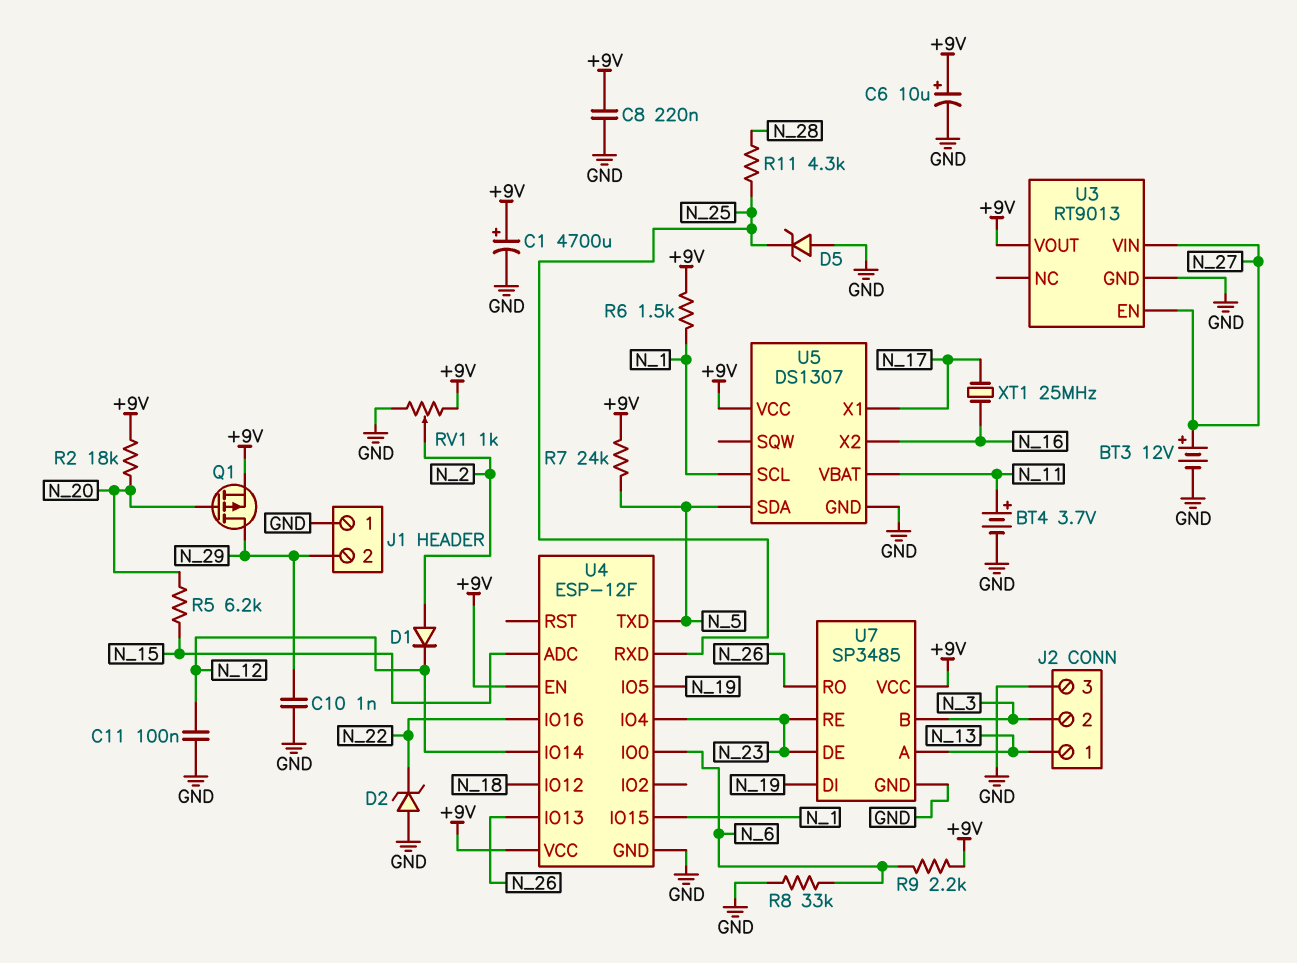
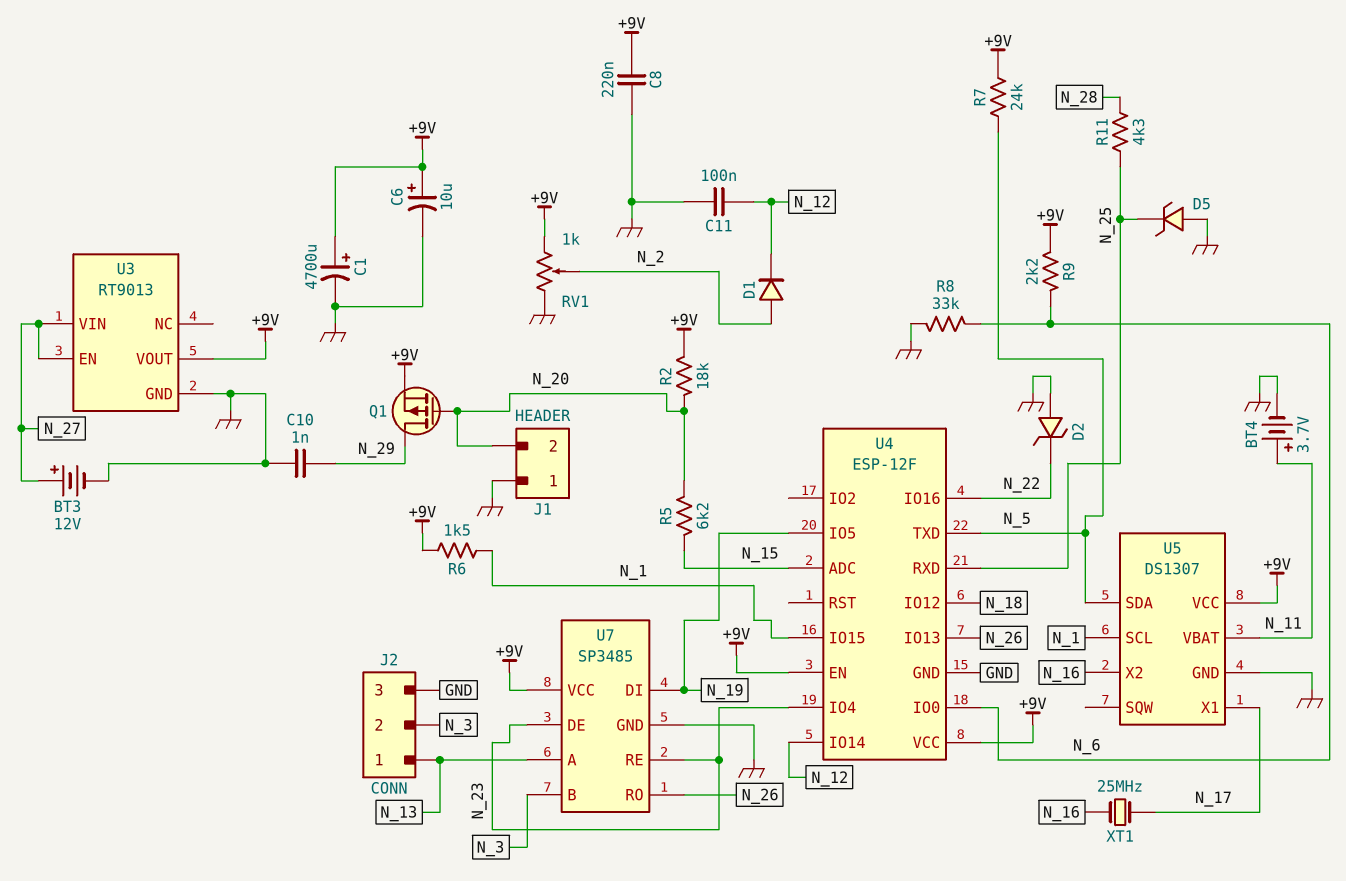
J1 pin 2: N_29 -> N_20

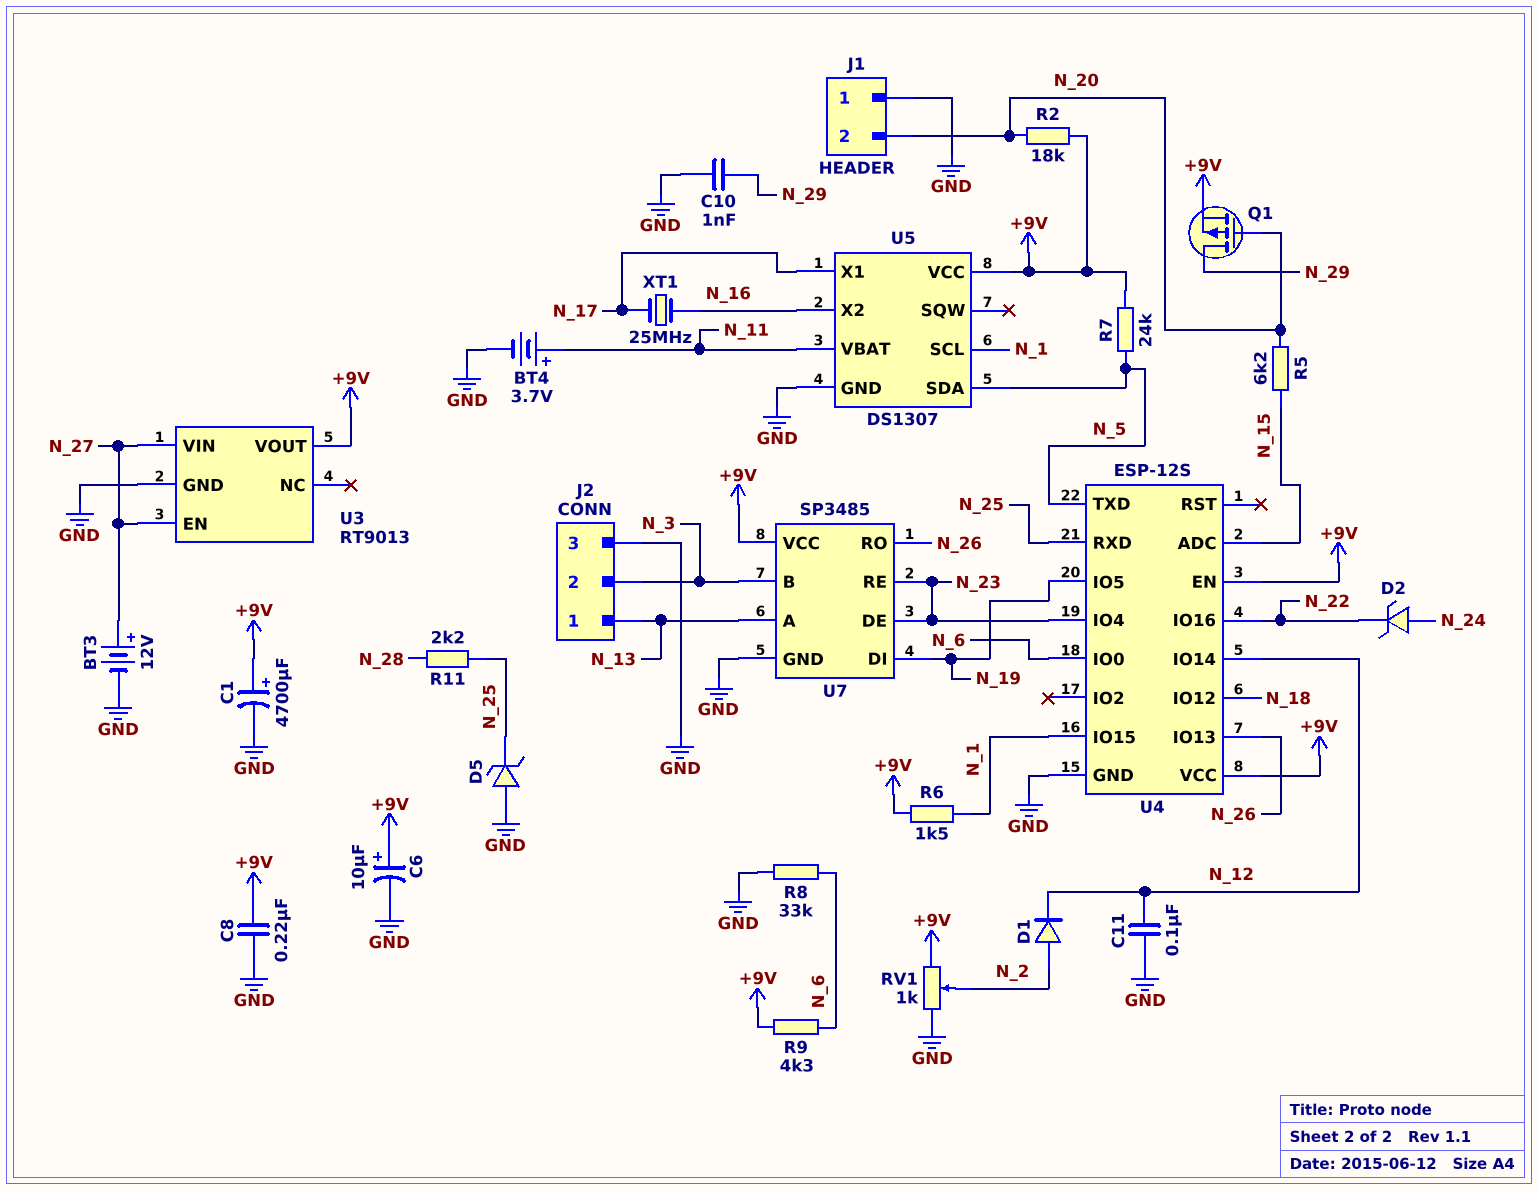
D2: zener (A GND, K N_22) -> zener (A N_24, K N_22)
R9: 2.2k (+9V, N_6) -> 4.3k (+9V, N_6)
R11: 4.3k (N_25, N_28) -> 2.2k (N_25, N_28)
U4: ESP-12F -> ESP-12S

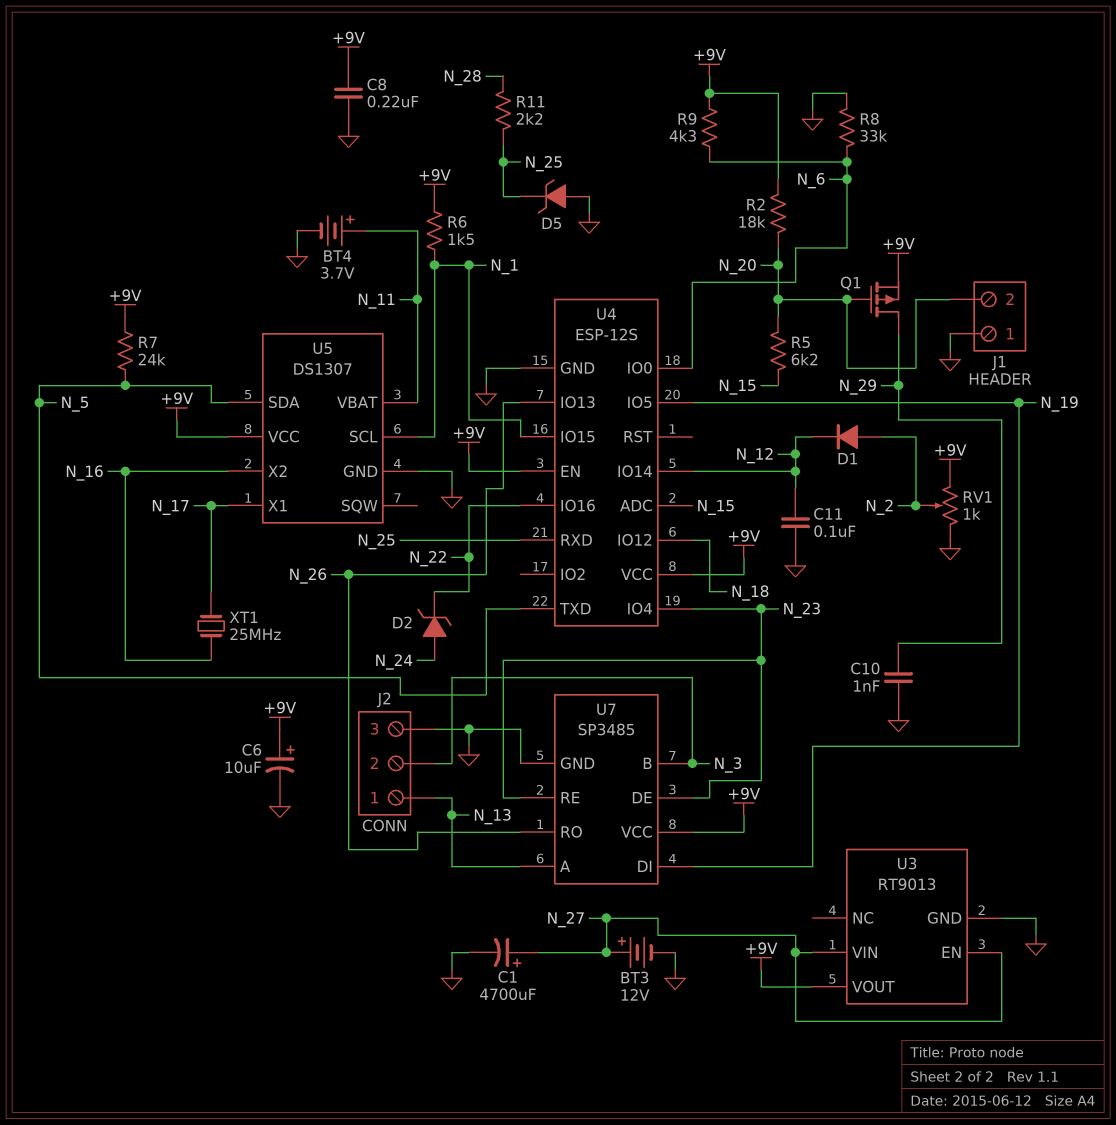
C1: 4700uF (plus +9V, minus GND) -> 4700uF (plus N_27, minus GND)

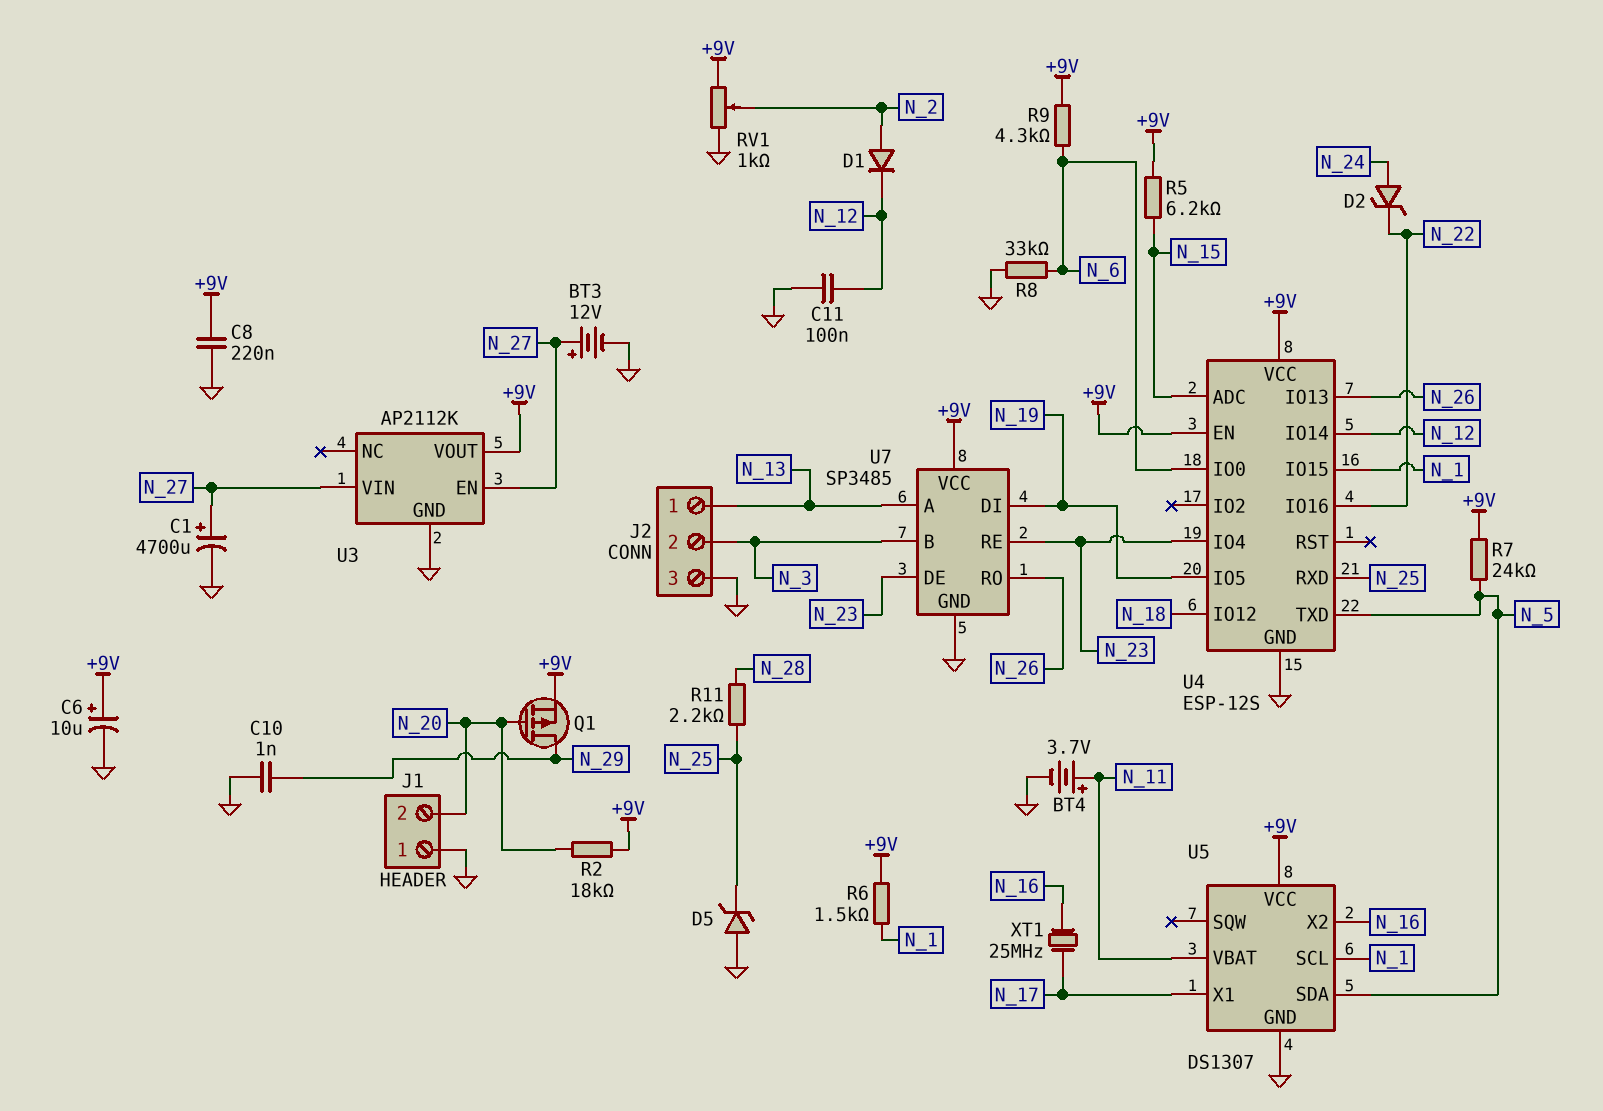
R5: 6.2k (N_15, N_20) -> 6.2k (+9V, N_15)
U3: RT9013 -> AP2112K

